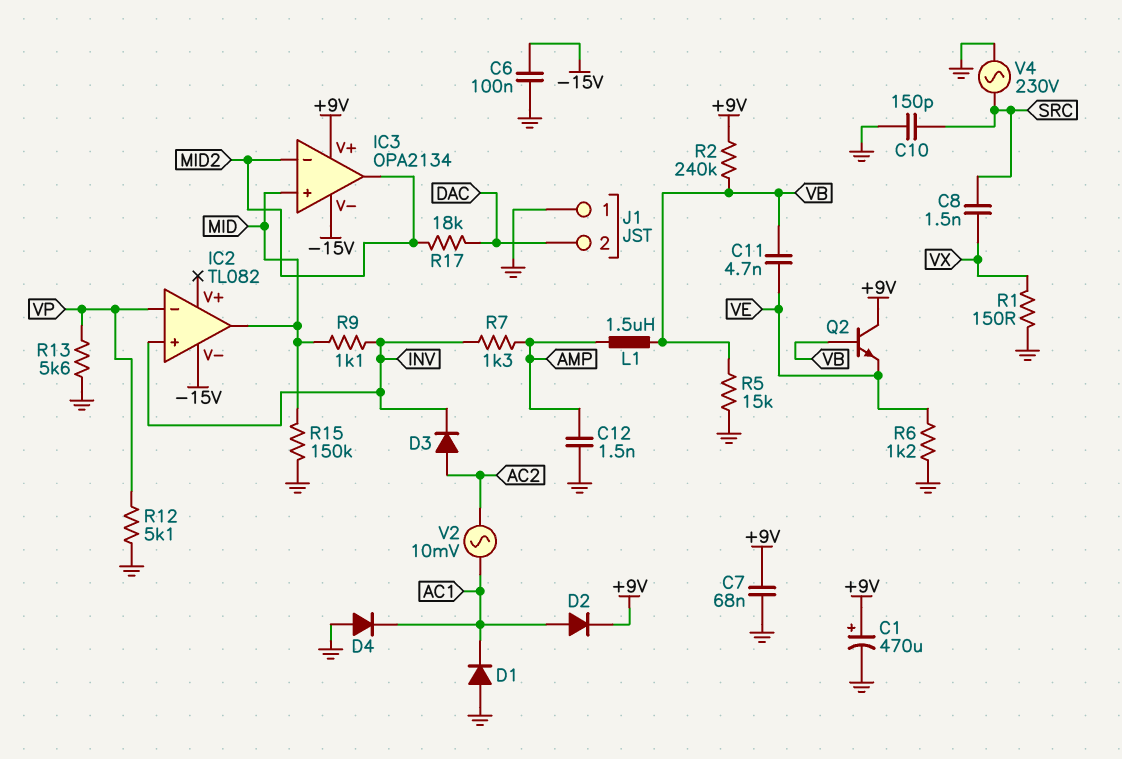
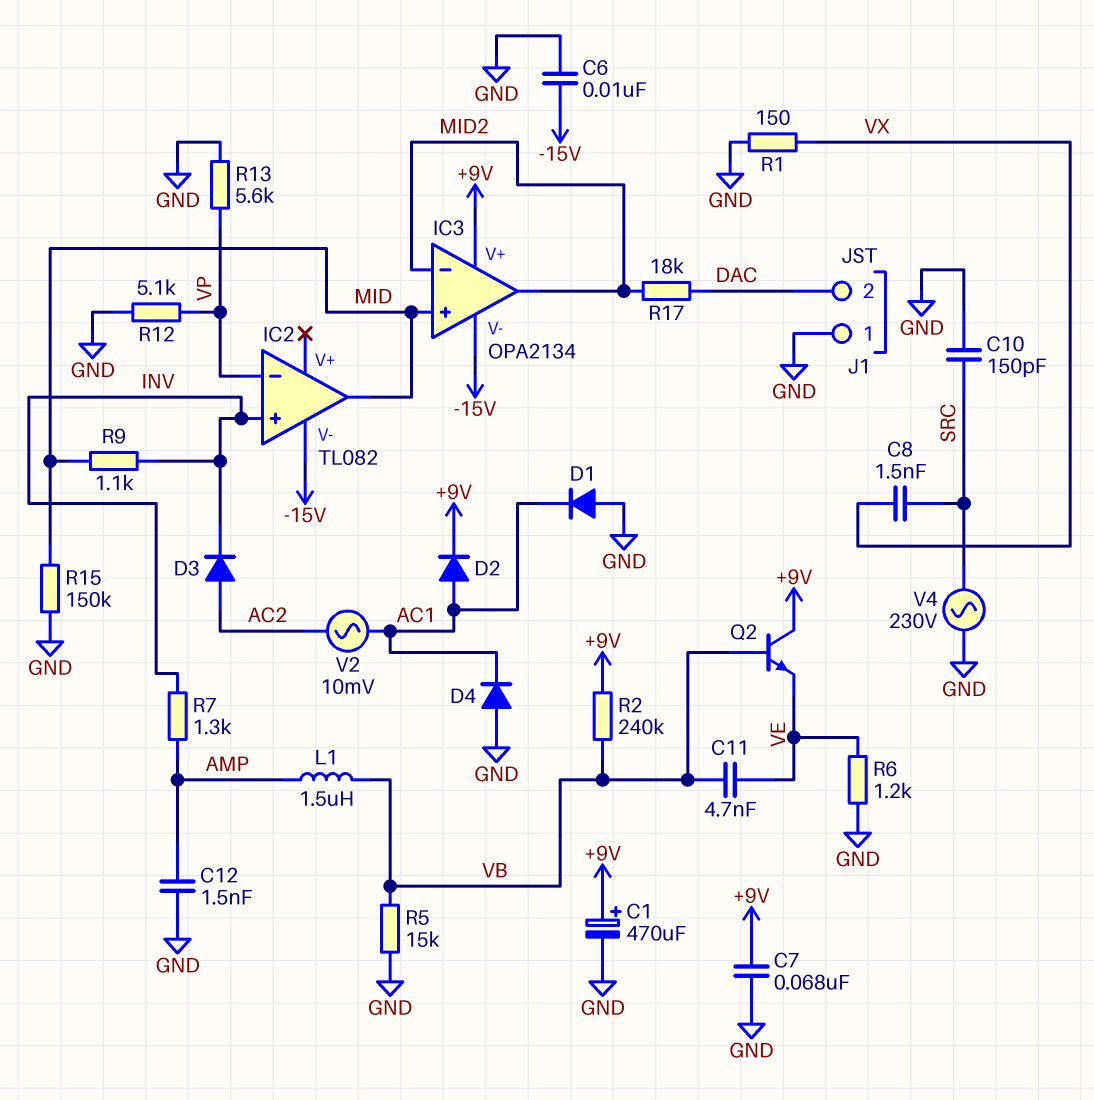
C6: 100nF (-15V, GND) -> 10nF (-15V, GND)

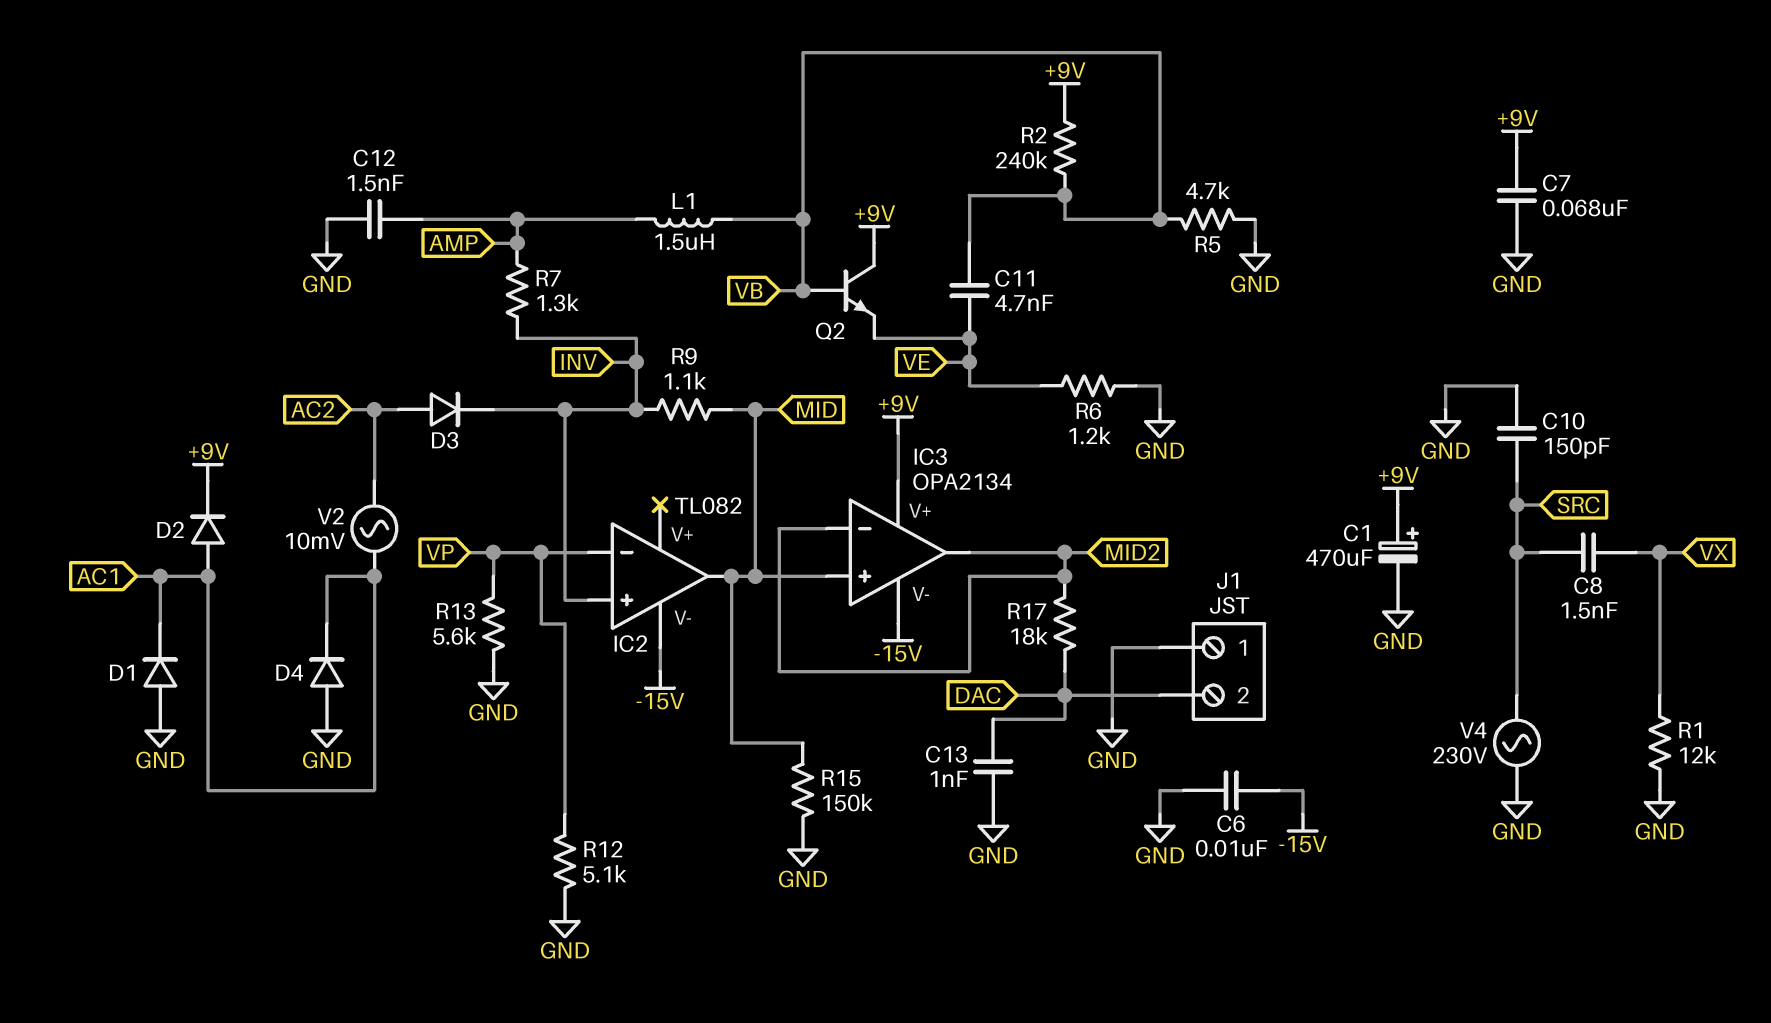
C13: none -> 1nF (DAC, GND)
R1: 150 (GND, VX) -> 12k (GND, VX)
R5: 15k (GND, VB) -> 4.7k (GND, VB)

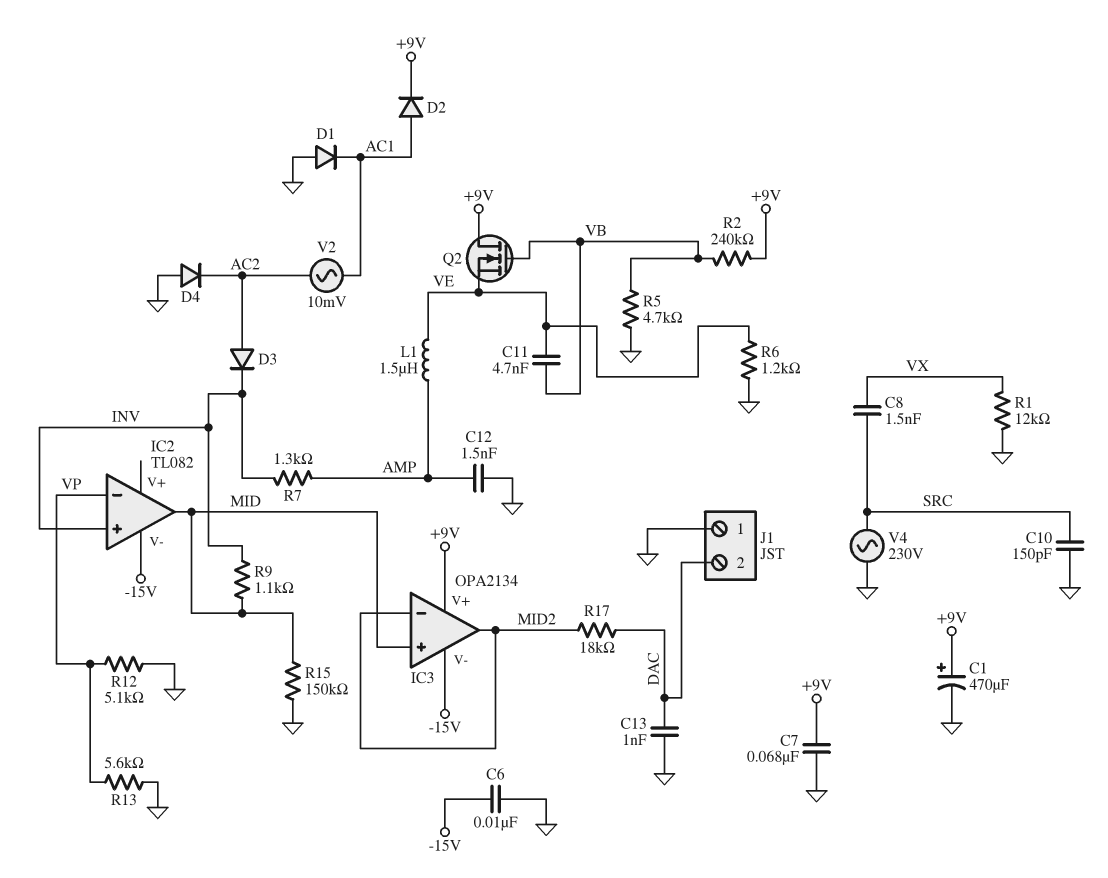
D4: diode (A GND, K AC1) -> diode (A GND, K AC2)
L1: 1.5uH (AMP, VB) -> 1.5uH (AMP, VE)
Q2: NPN (B VB, C +9V, E VE) -> NMOS (G VB, D +9V, S VE)

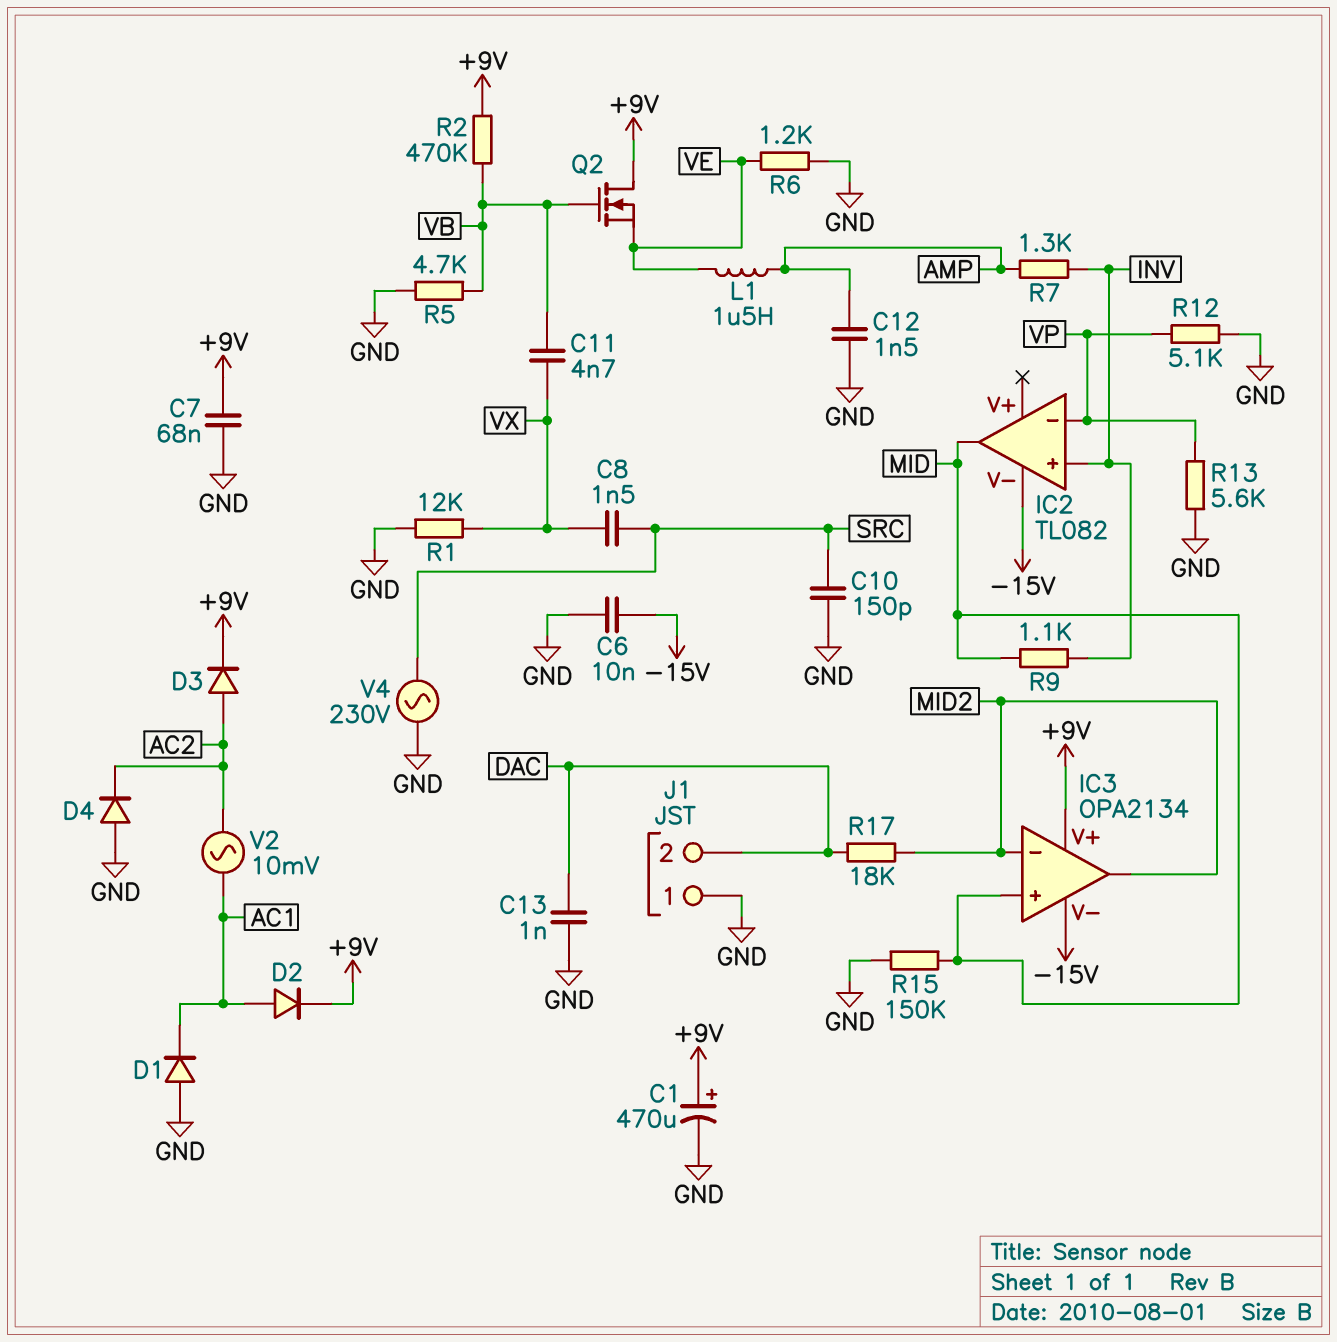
C11: 4.7nF (VB, VE) -> 4.7nF (VB, VX)
D3: diode (A AC2, K INV) -> diode (A AC2, K +9V)
R2: 240k (+9V, VB) -> 470k (+9V, VB)

